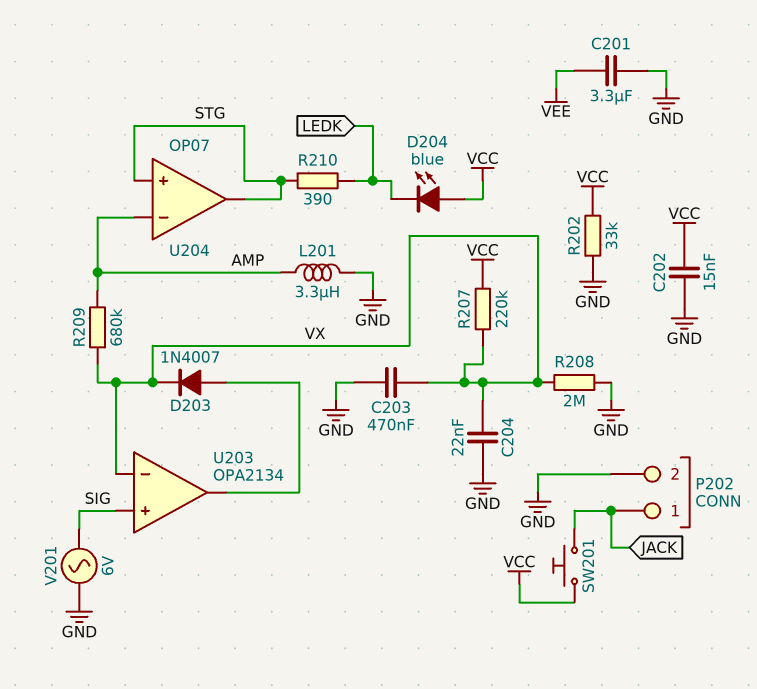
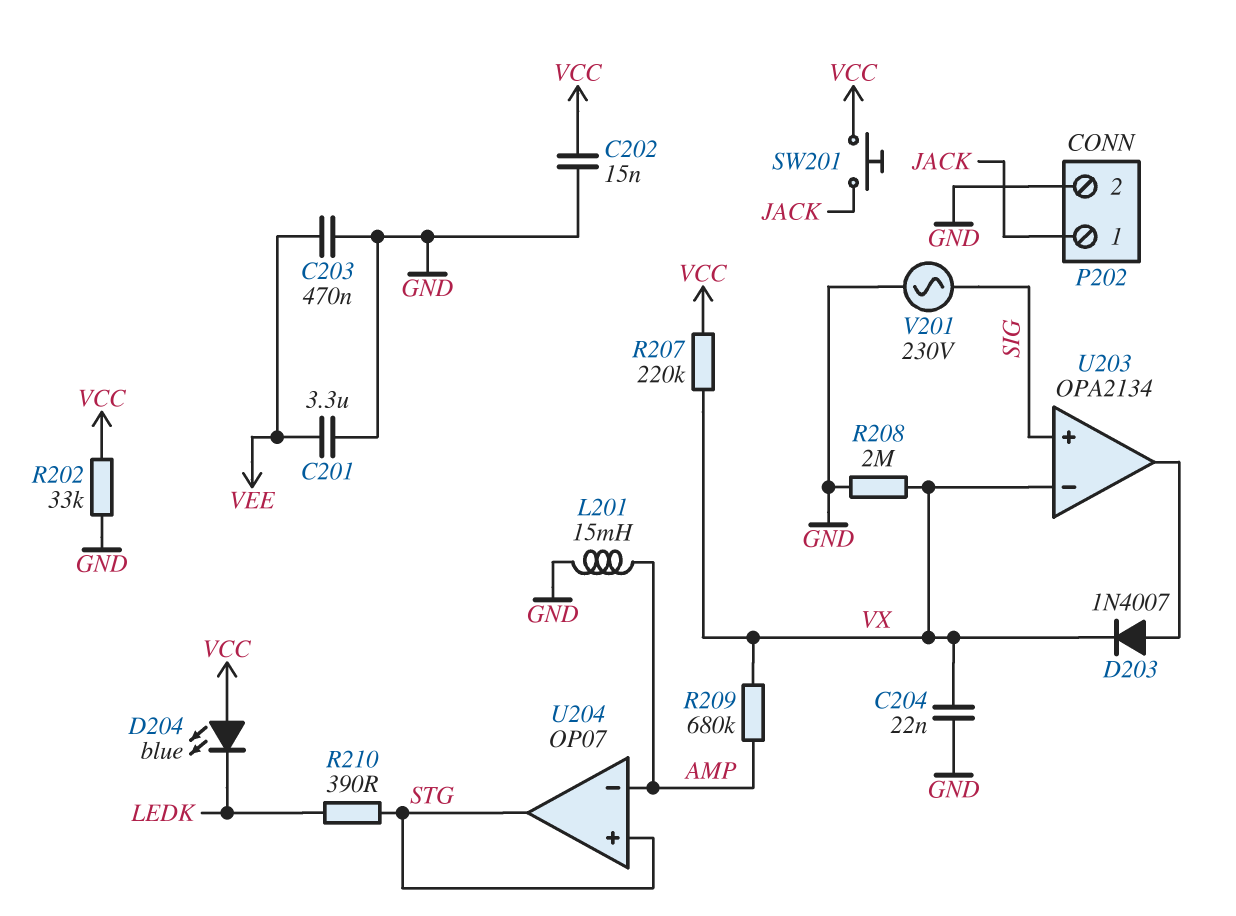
C203: 470nF (GND, VX) -> 470nF (GND, VEE)
L201: 3.3uH (AMP, GND) -> 15mH (AMP, GND)
V201: AC 6V (GND, SIG) -> AC 230V (GND, SIG)

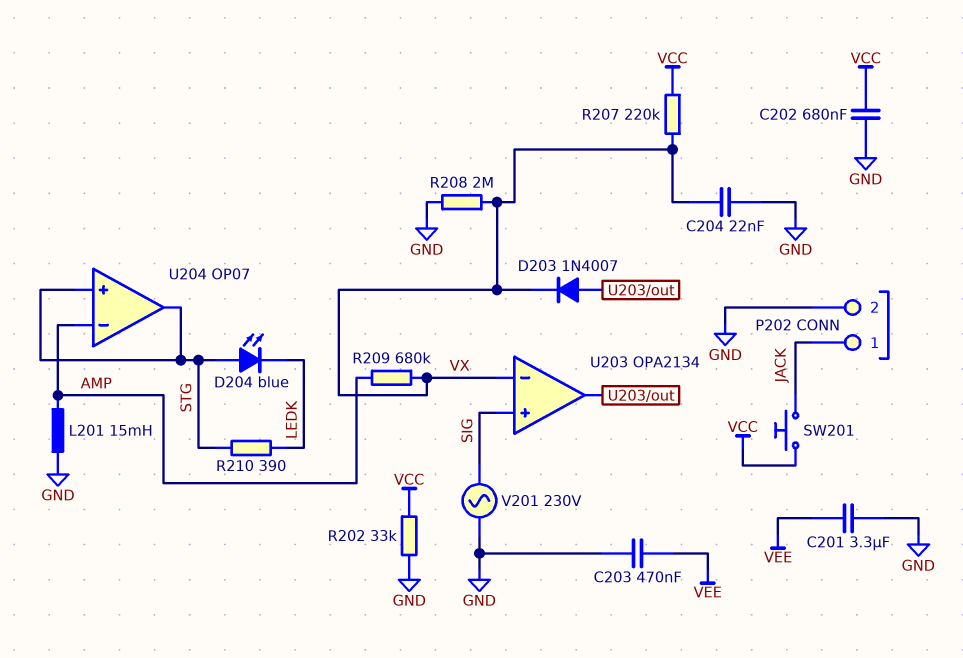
C202: 15nF (GND, VCC) -> 680nF (GND, VCC)
D204: LED blue (A VCC, K LEDK) -> LED blue (A STG, K LEDK)

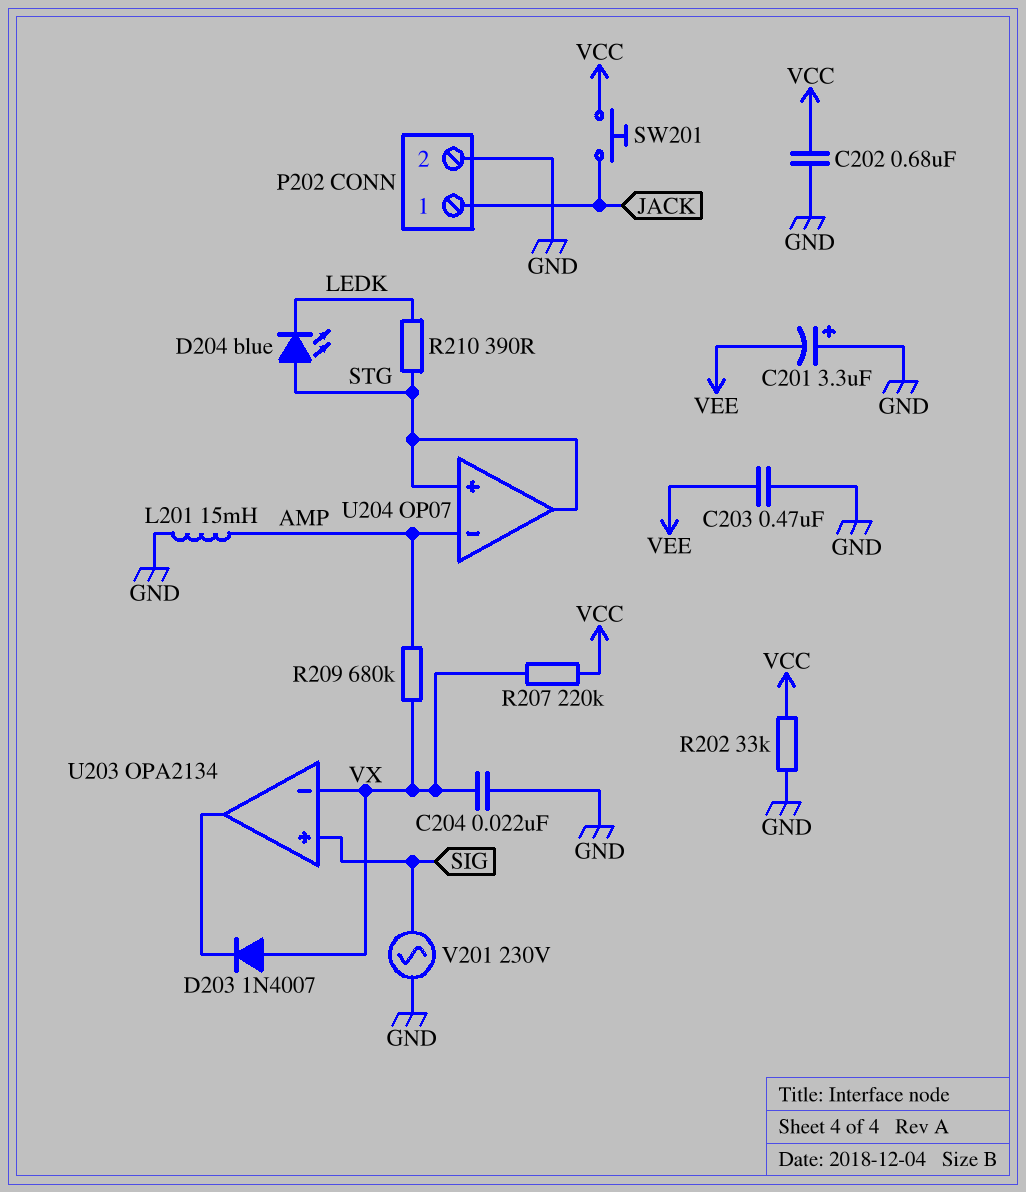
C201: 3.3uF (GND, VEE) -> 3.3uF (plus GND, minus VEE)
D203: diode 1N4007 (A U203/out, K VX) -> diode 1N4007 (A VX, K U203/out)
R208: 2M (GND, VX) -> none

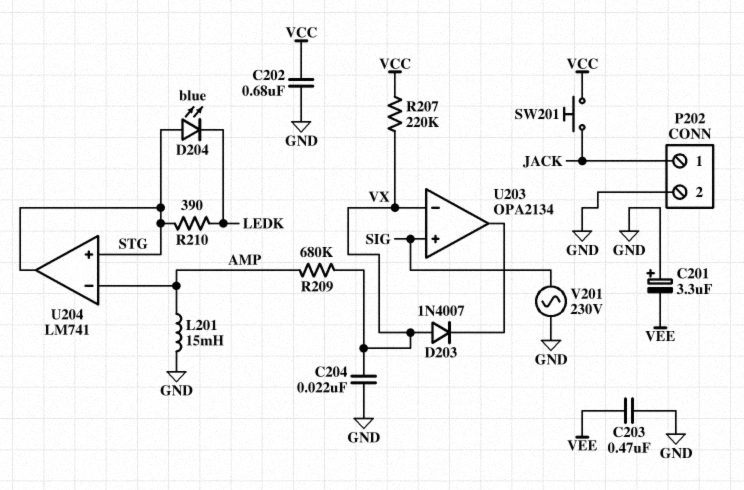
R202: 33k (GND, VCC) -> none
U204: OP07 -> LM741

